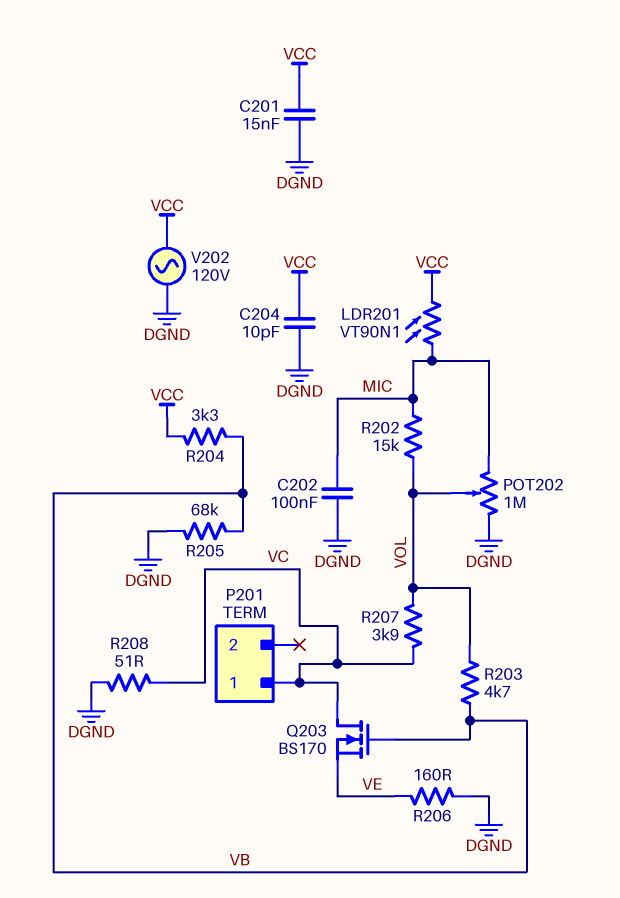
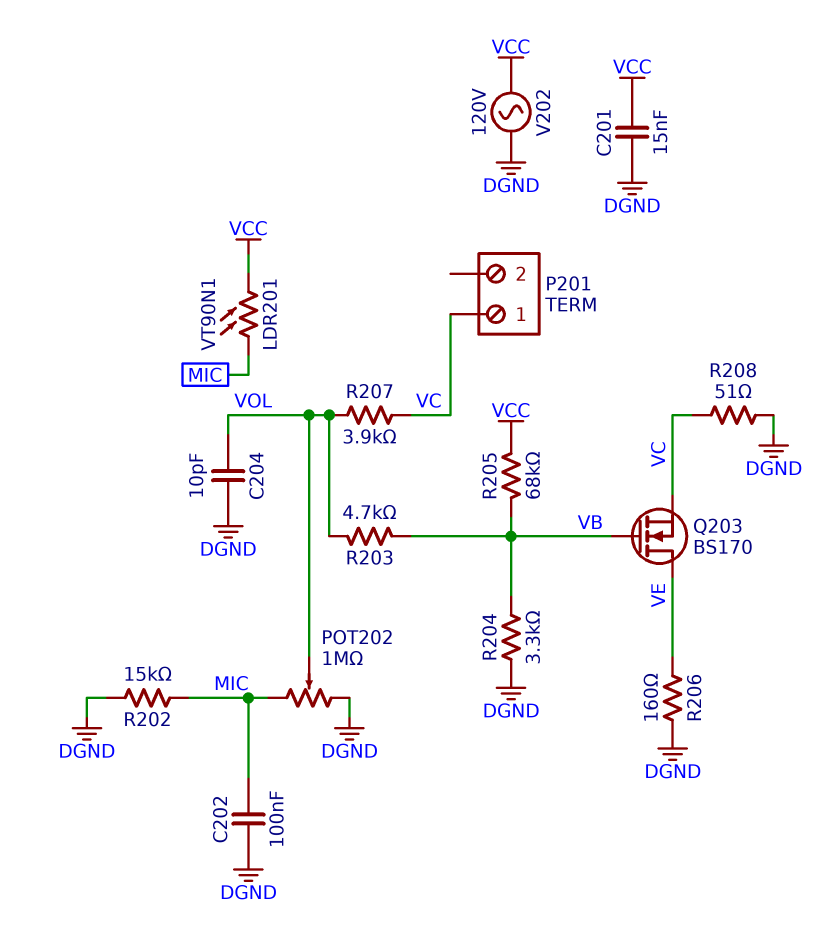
C204: 10pF (DGND, VCC) -> 10pF (DGND, VOL)
Q203: NMOS BS170 (G VB, D VC, S VE) -> NMOS BS170 (G VB, D VE, S VC)
R202: 15k (MIC, VOL) -> 15k (DGND, MIC)
R204: 3.3k (VB, VCC) -> 3.3k (DGND, VB)
R205: 68k (DGND, VB) -> 68k (VB, VCC)

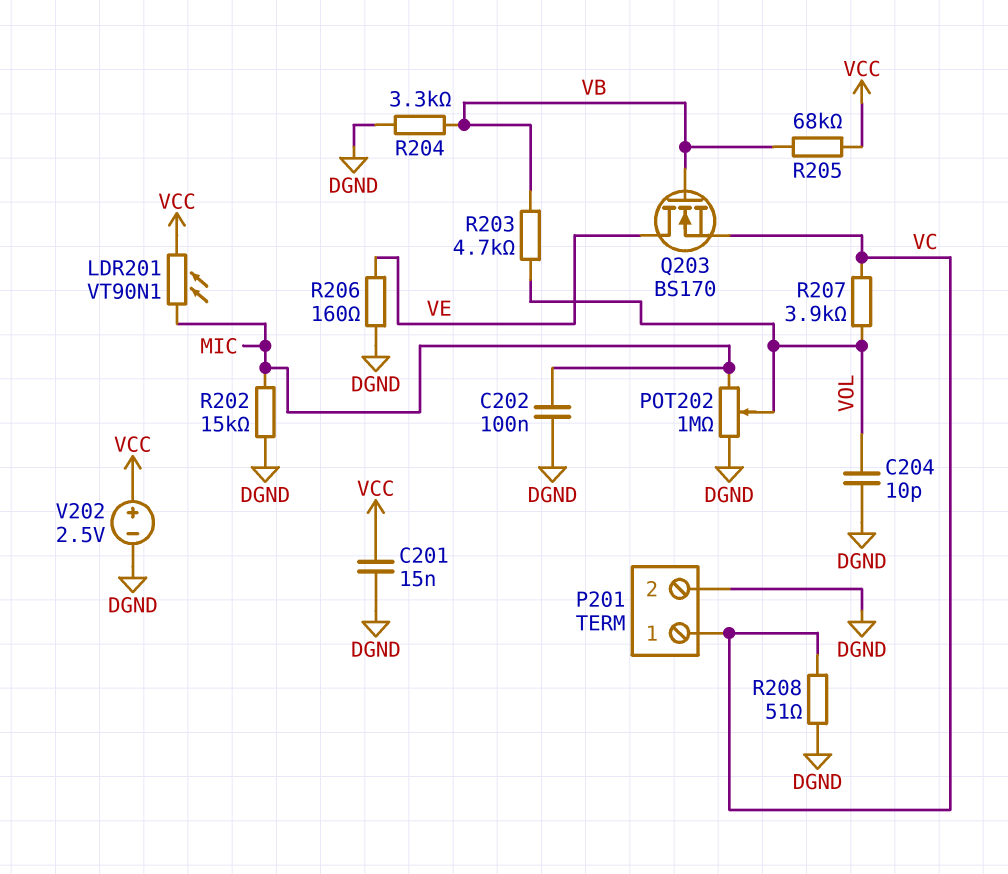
P201 pin 2: none -> DGND
V202: AC 120V (DGND, VCC) -> 2.5V (plus VCC, minus DGND)

